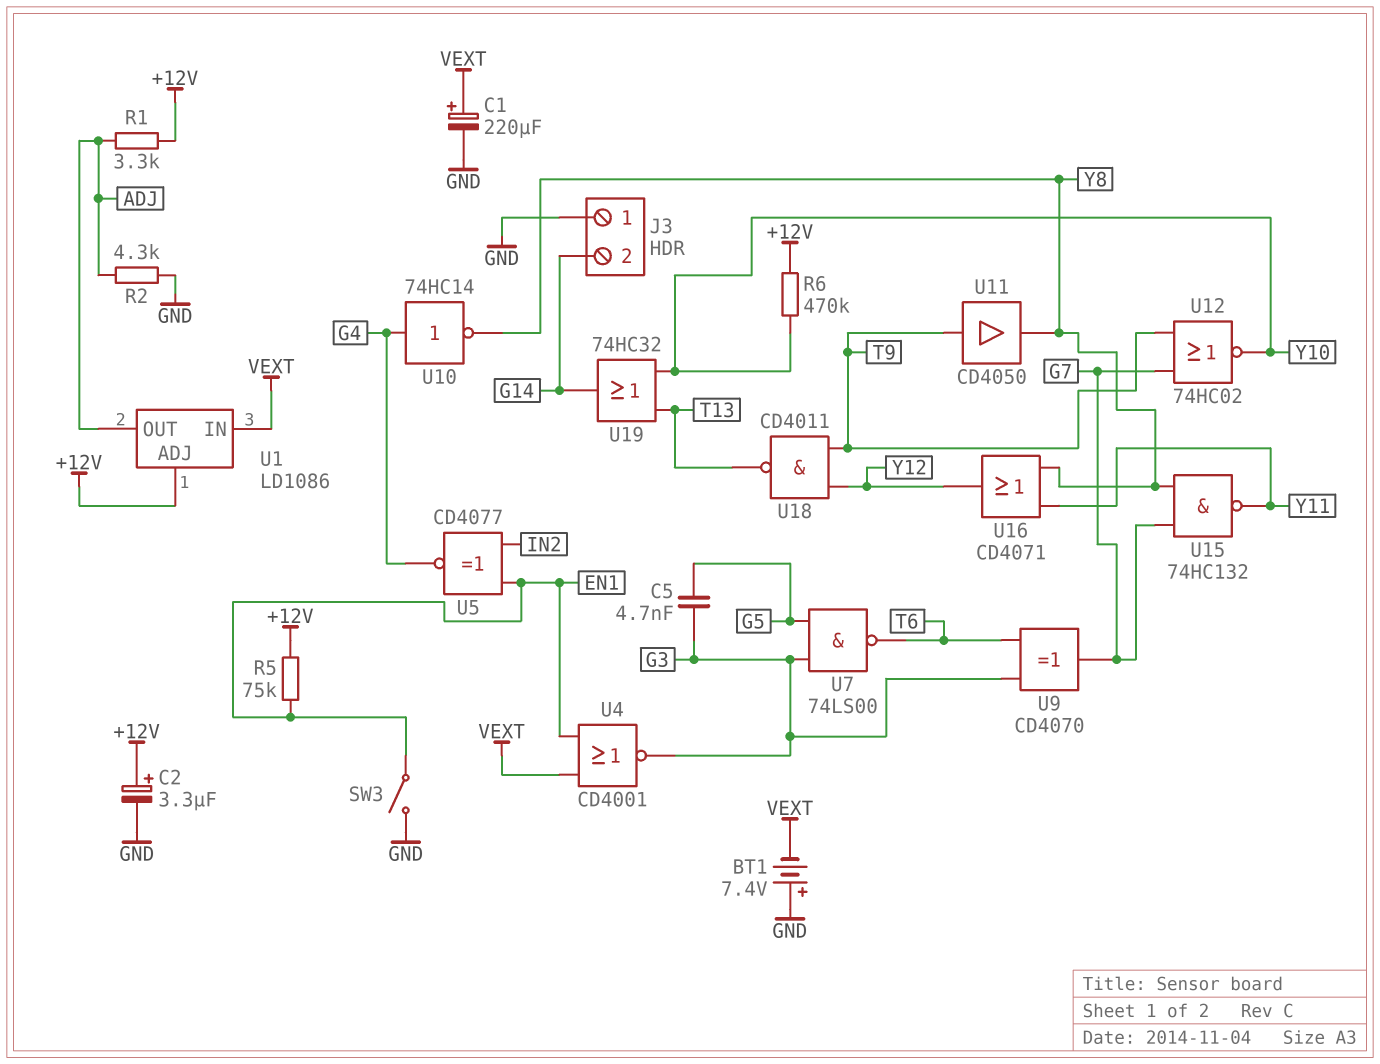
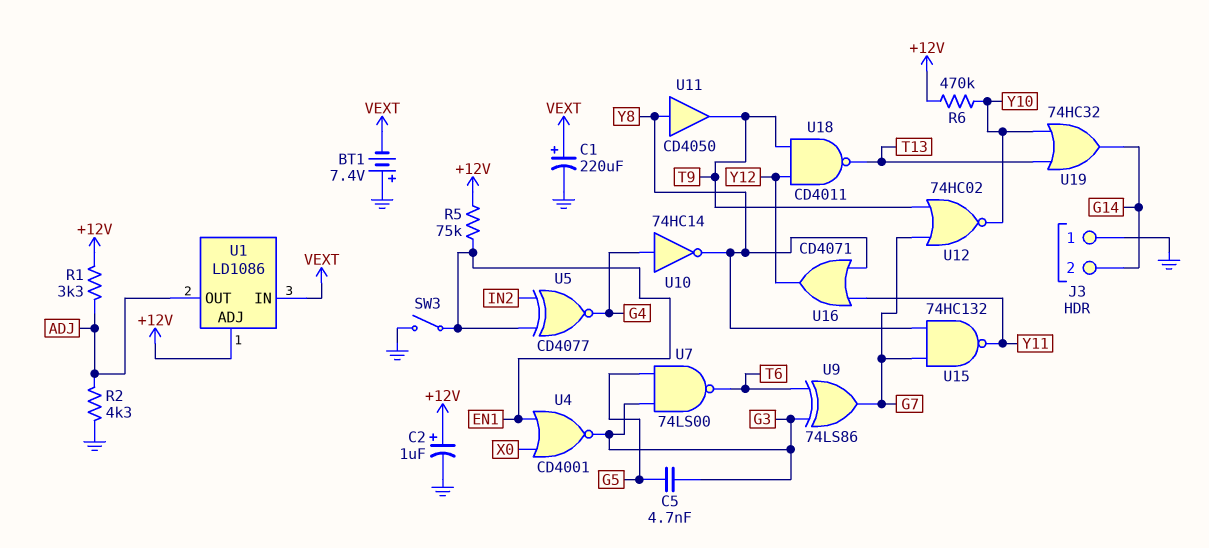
C2: 3.3uF (plus +12V, minus GND) -> 1uF (plus +12V, minus GND)
U4: NOR CD4001 (in EN1, in VEXT, out G3) -> NOR CD4001 (in EN1, in X0, out G3)
U9: XOR CD4070 (in G3, in T6, out G7) -> XOR 74LS86 (in G3, in T6, out G7)
U11: buffer CD4050 (in T9, out Y8) -> buffer CD4050 (in Y8, out T9)

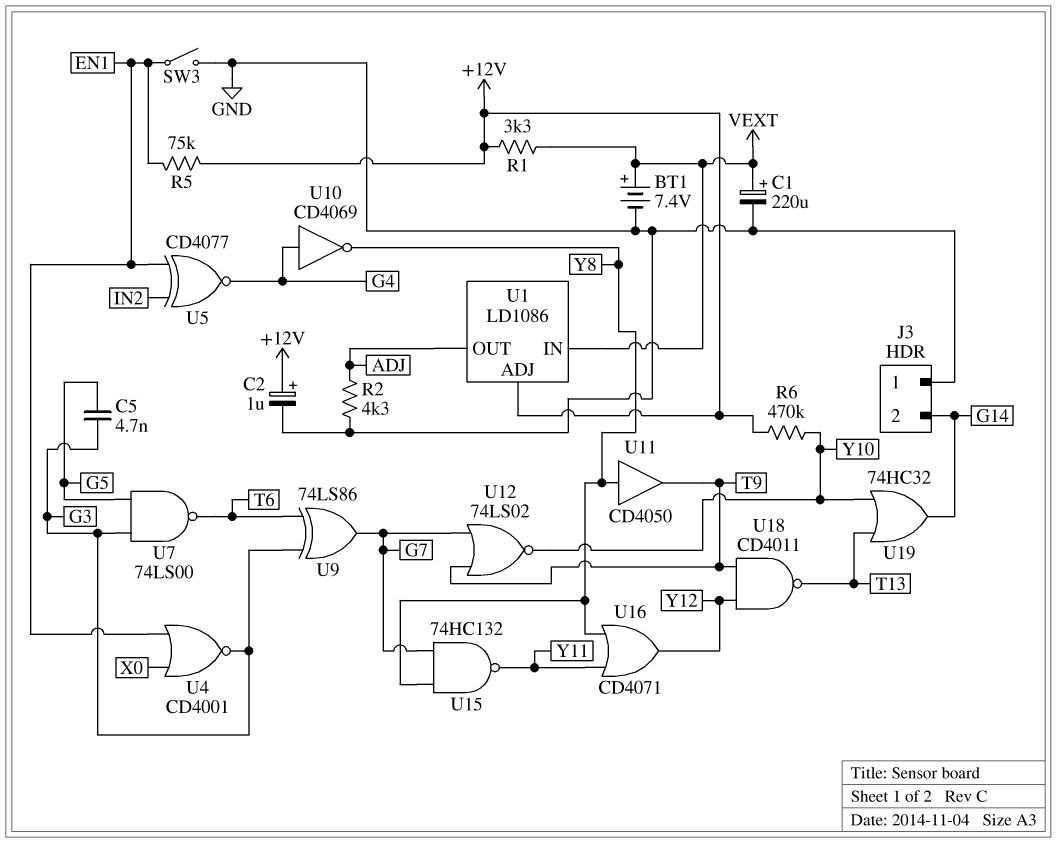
BT1: 7.4V (plus GND, minus VEXT) -> 7.4V (plus VEXT, minus GND)
R1: 3.3k (+12V, ADJ) -> 3.3k (+12V, VEXT)
U10: NOT 74HC14 (in G4, out Y8) -> NOT CD4069 (in G4, out Y8)
U12: NOR 74HC02 (in G7, in T9, out Y10) -> NOR 74LS02 (in G7, in T9, out Y10)

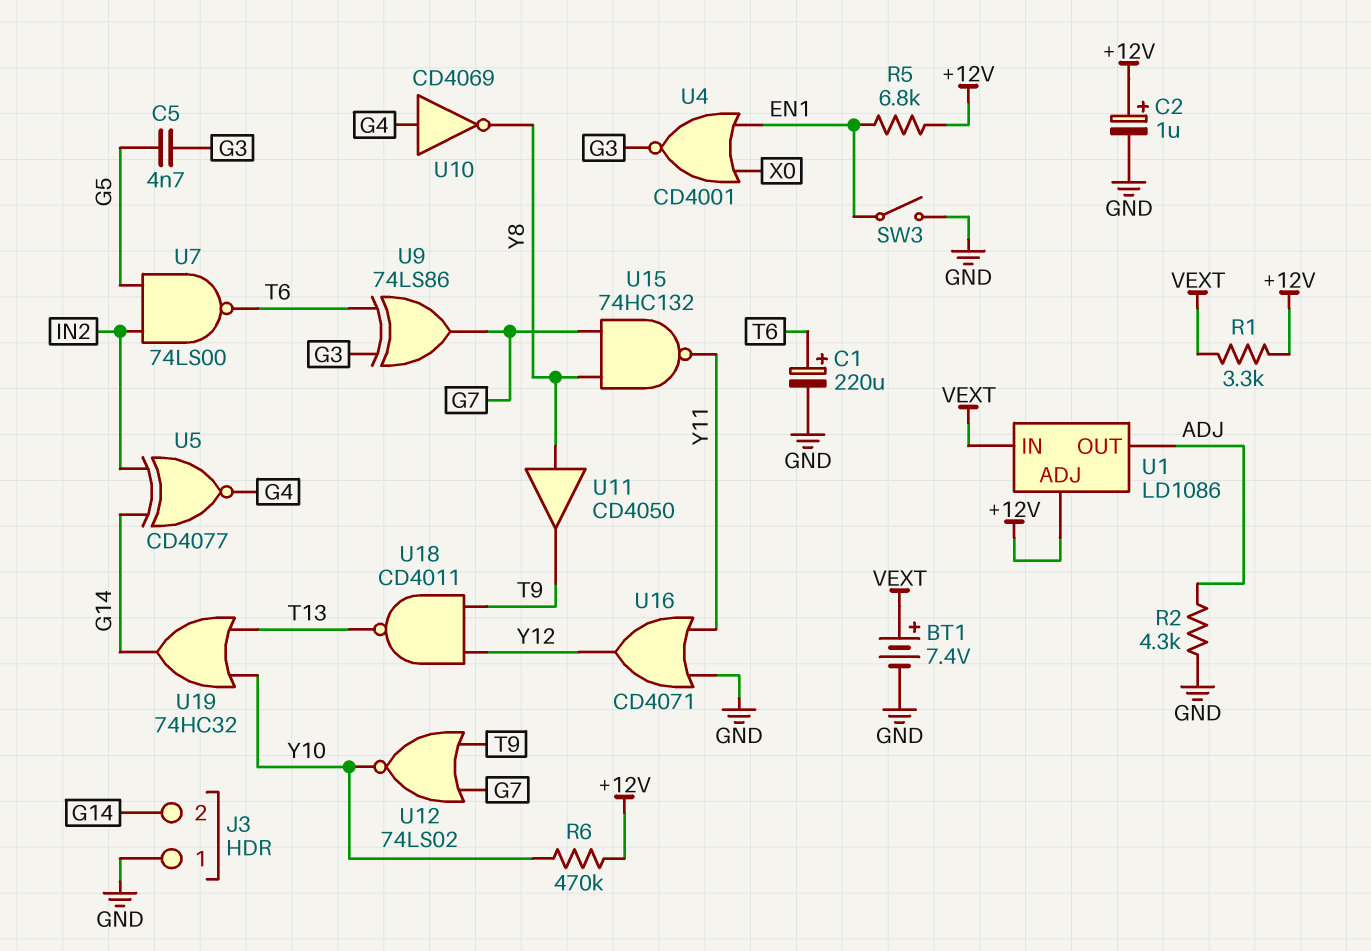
C1: 220uF (plus VEXT, minus GND) -> 220uF (plus T6, minus GND)
R5: 75k (+12V, EN1) -> 6.8k (+12V, EN1)
U5: XNOR CD4077 (in EN1, in IN2, out G4) -> XNOR CD4077 (in G14, in IN2, out G4)
U7: NAND 74LS00 (in G3, in G5, out T6) -> NAND 74LS00 (in G5, in IN2, out T6)
U16: OR CD4071 (in Y8, in Y11, out Y12) -> OR CD4071 (in GND, in Y11, out Y12)

